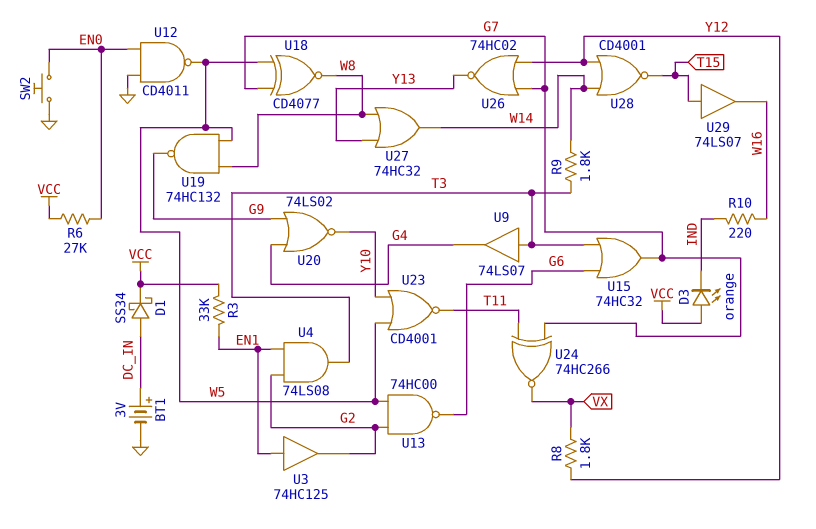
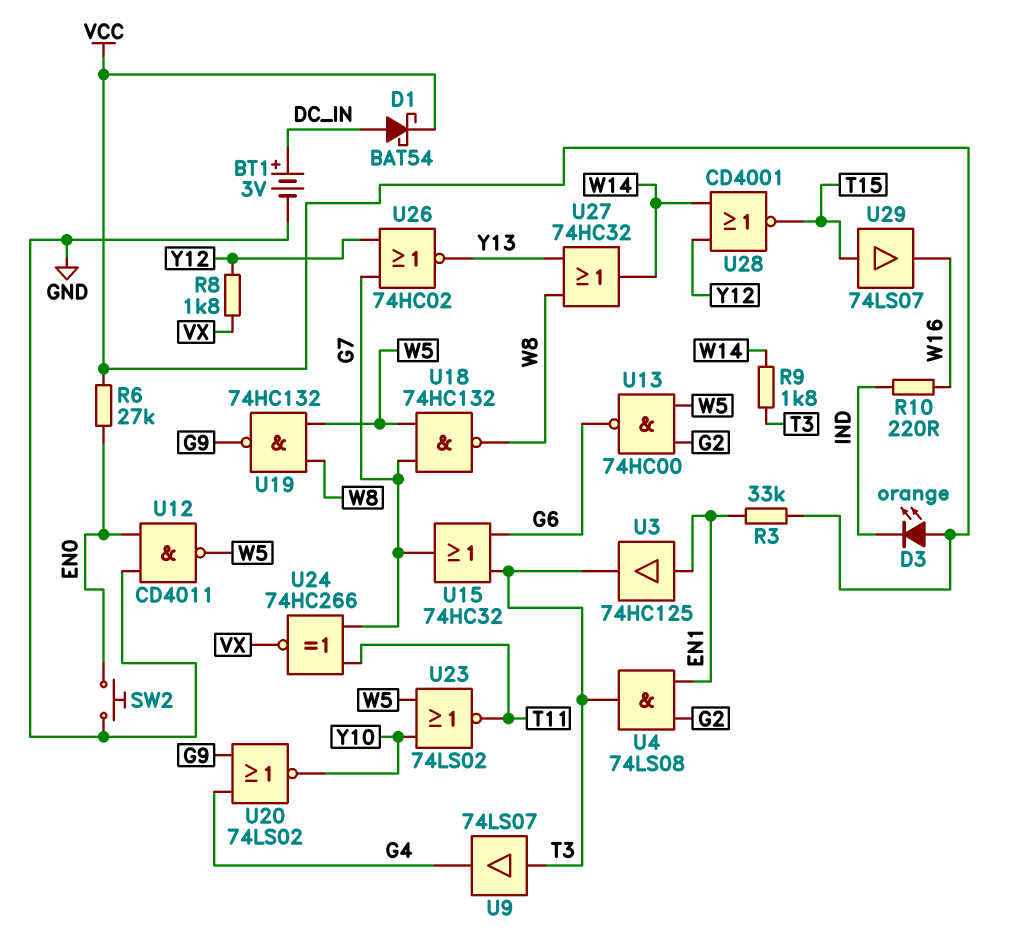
D1: schottky SS34 (A DC_IN, K VCC) -> schottky BAT54 (A DC_IN, K VCC)
U3: buffer 74HC125 (in EN1, out G2) -> buffer 74HC125 (in EN1, out T3)
U18: XNOR CD4077 (in G7, in W5, out W8) -> NAND 74HC132 (in G7, in W5, out W8)
U23: NOR CD4001 (in W5, in Y10, out T11) -> NOR 74LS02 (in W5, in Y10, out T11)

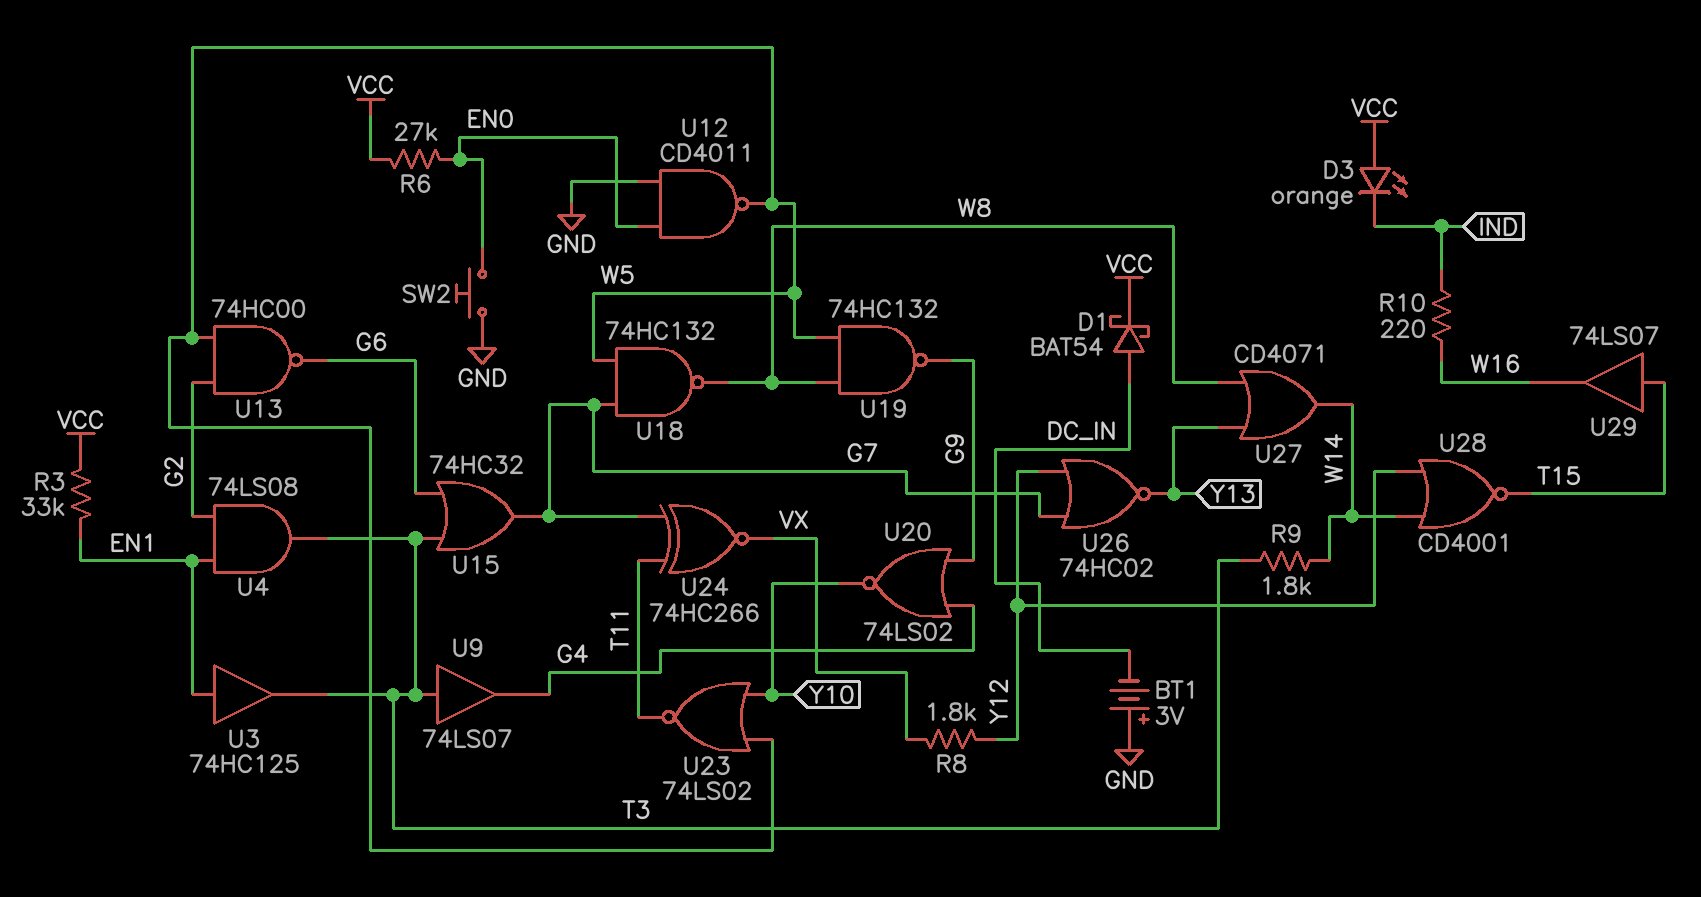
BT1: 3V (plus DC_IN, minus GND) -> 3V (plus GND, minus DC_IN)
U27: OR 74HC32 (in W8, in Y13, out W14) -> OR CD4071 (in W8, in Y13, out W14)

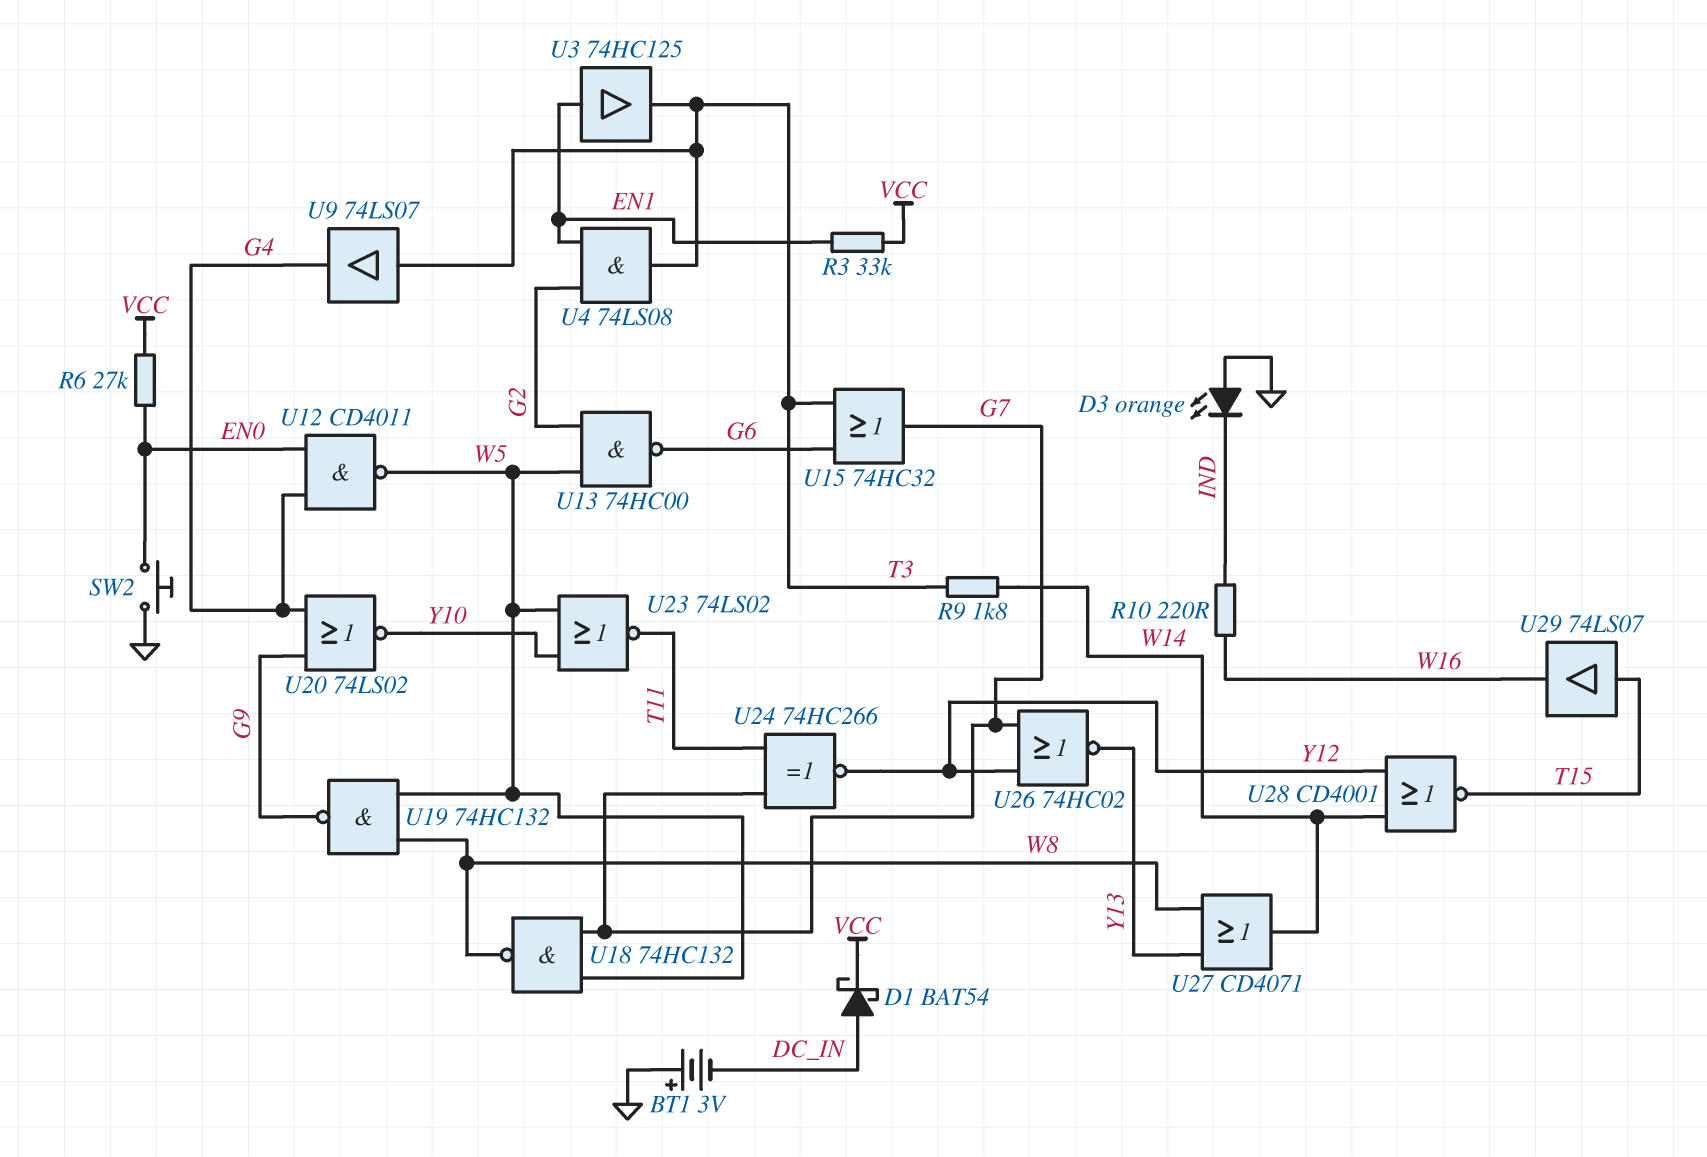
D3: LED orange (A VCC, K IND) -> LED orange (A GND, K IND)
R8: 1.8k (VX, Y12) -> none
U12: NAND CD4011 (in EN0, in GND, out W5) -> NAND CD4011 (in EN0, in G4, out W5)
U24: XNOR 74HC266 (in G7, in T11, out VX) -> XNOR 74HC266 (in G7, in T11, out Y12)

